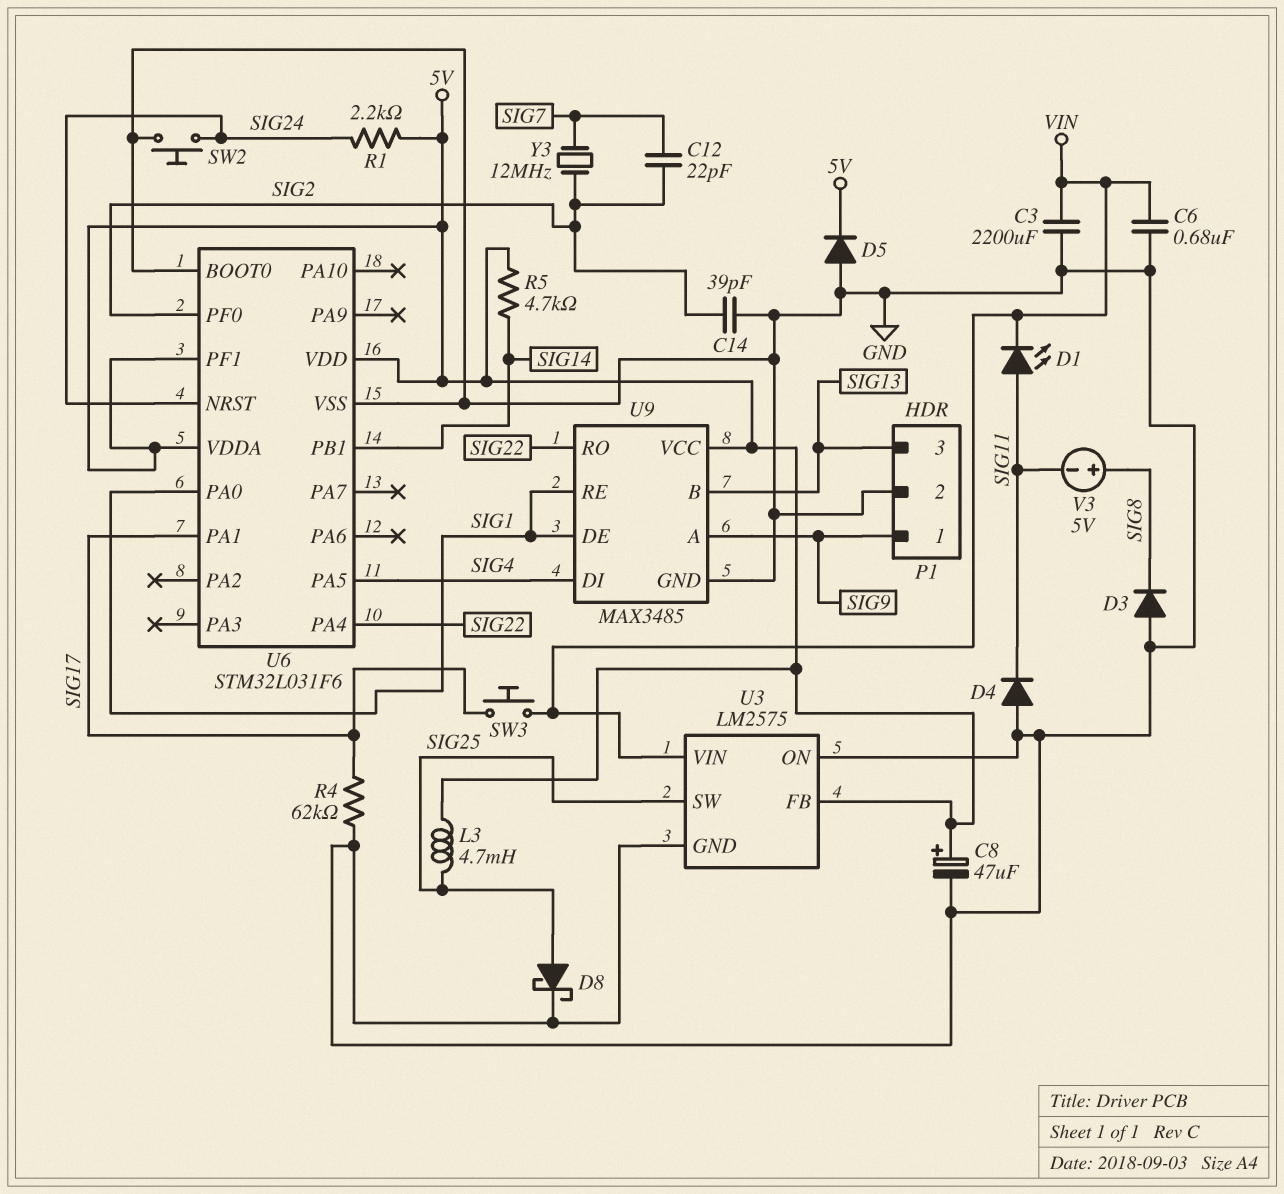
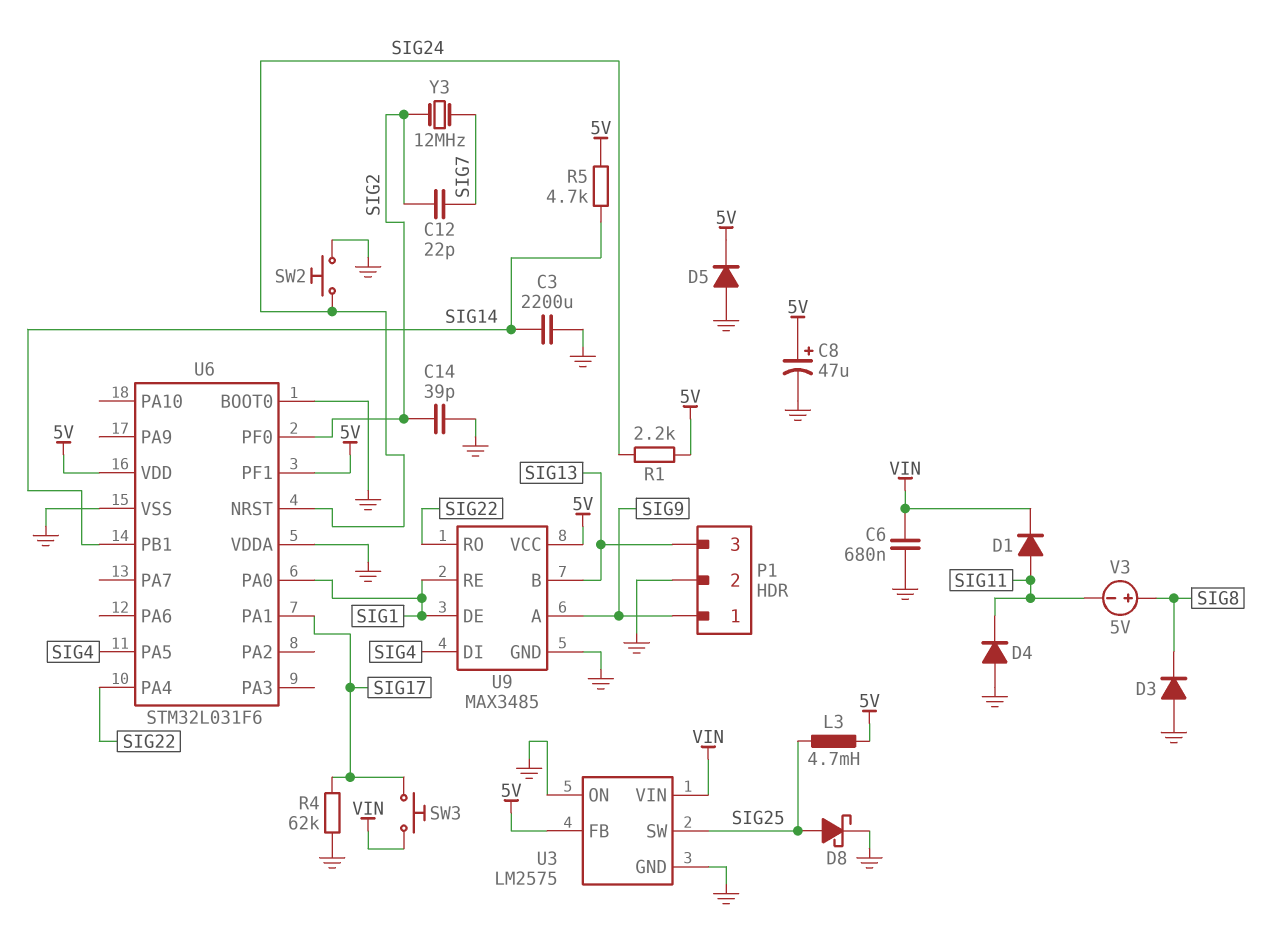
C3: 2200uF (GND, VIN) -> 2200uF (GND, SIG14)
D1: LED (A SIG11, K VIN) -> diode (A SIG11, K VIN)
U6 pin VDDA: 5V -> GND

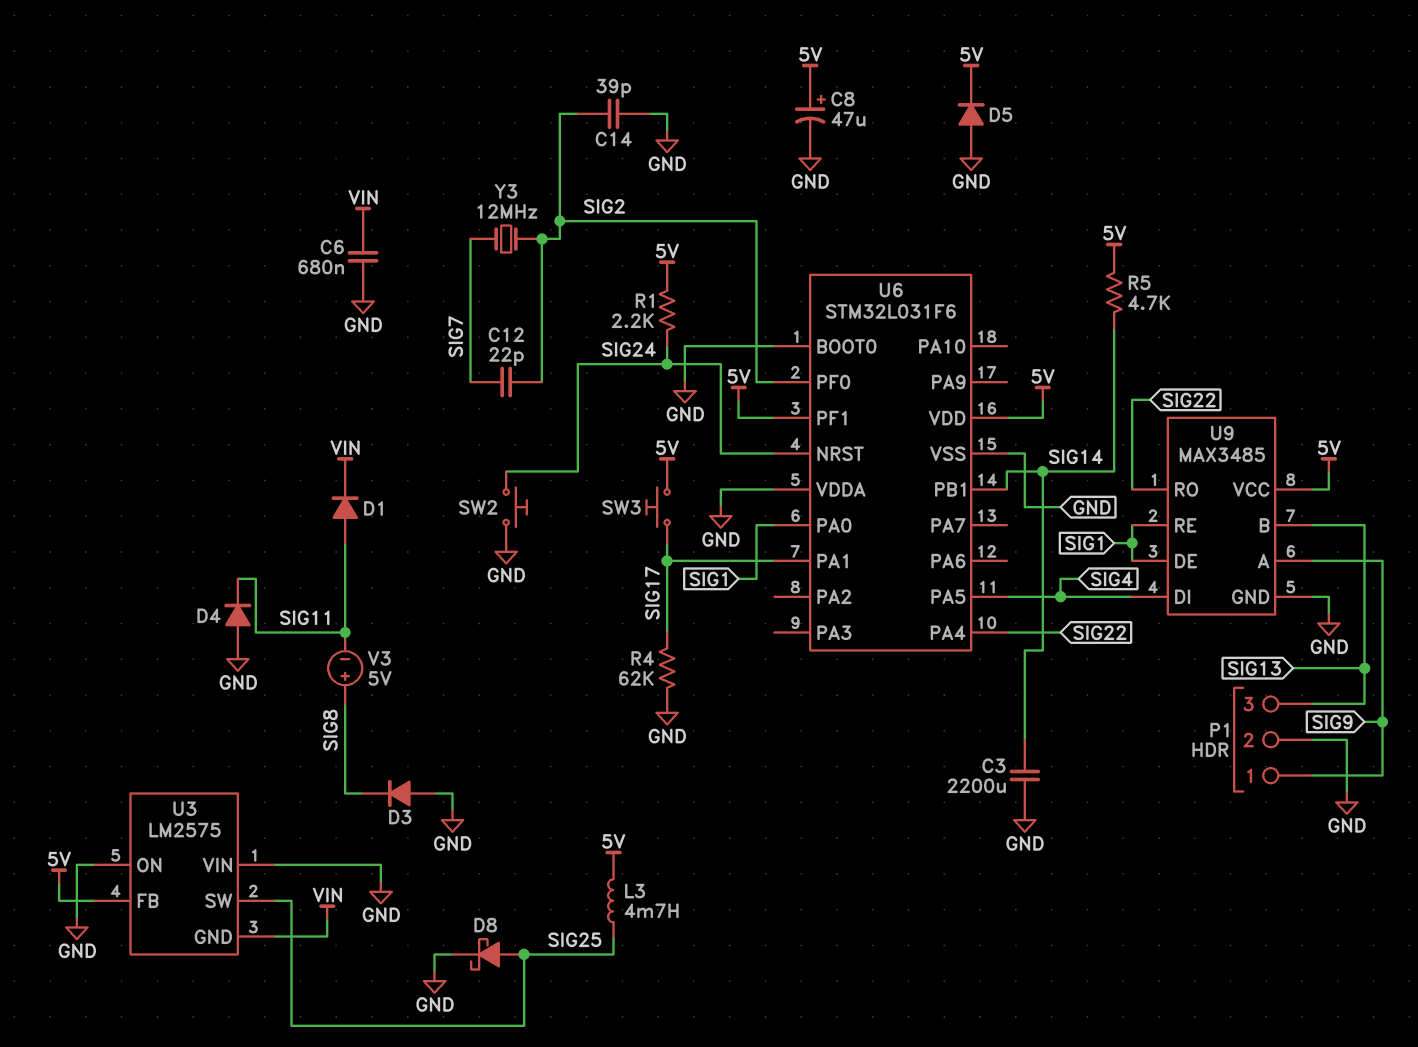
SW3: button (SIG17, VIN) -> button (5V, SIG17)
U3 pin GND: GND -> VIN
U3 pin VIN: VIN -> GND

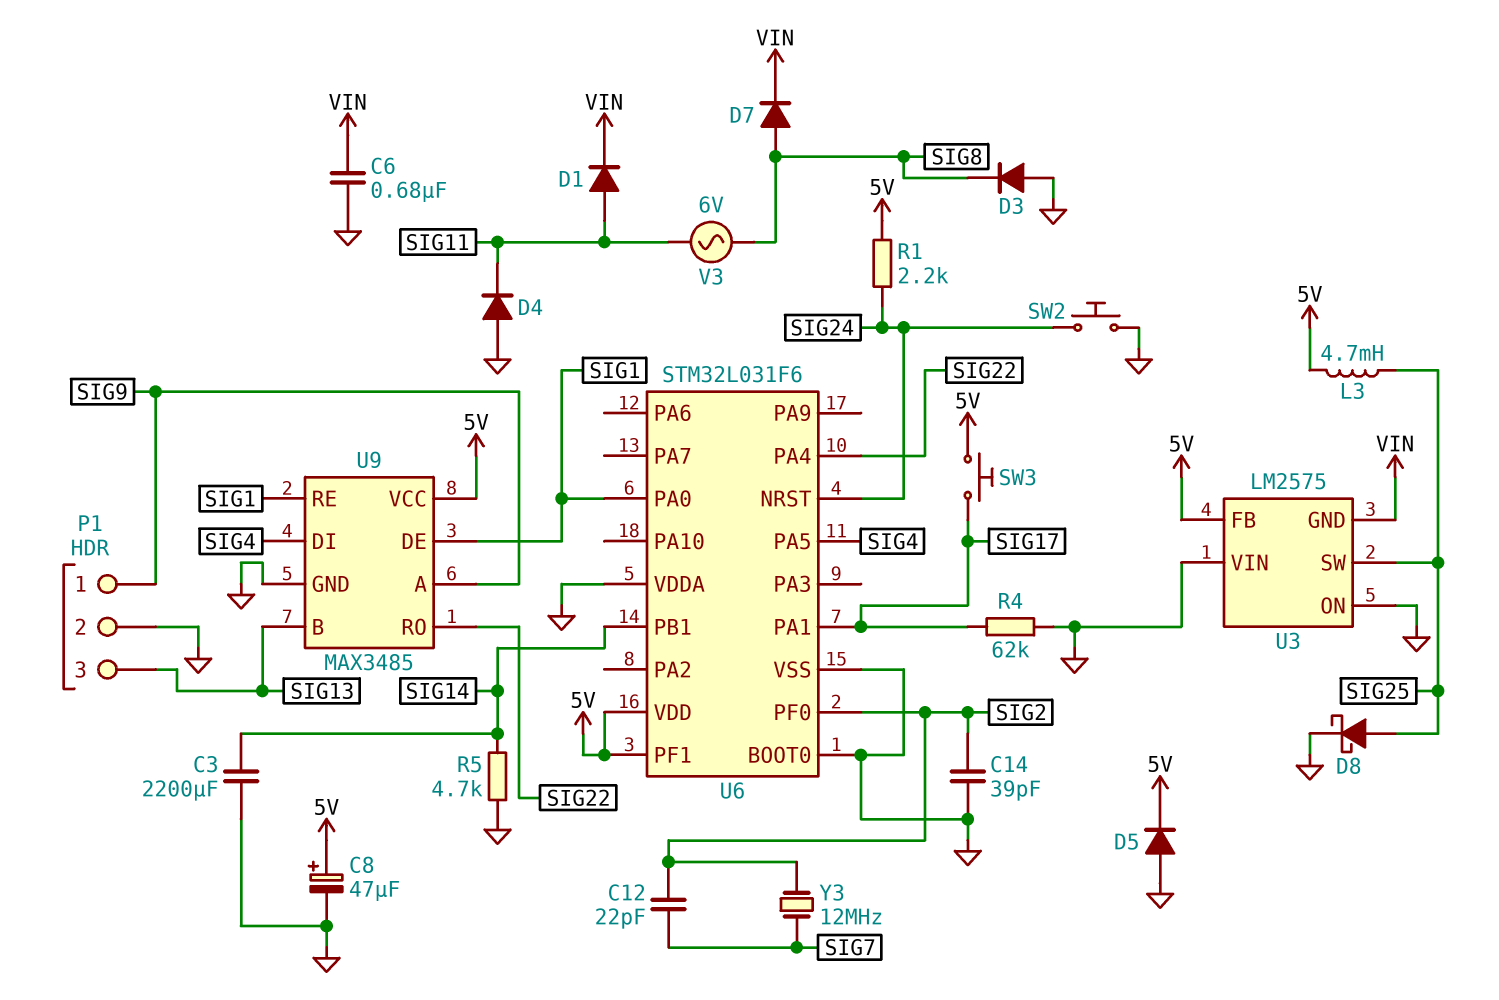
D7: none -> diode (A SIG8, K VIN)
R5: 4.7k (5V, SIG14) -> 4.7k (GND, SIG14)
V3: 5V (plus SIG8, minus SIG11) -> AC 6V (SIG8, SIG11)

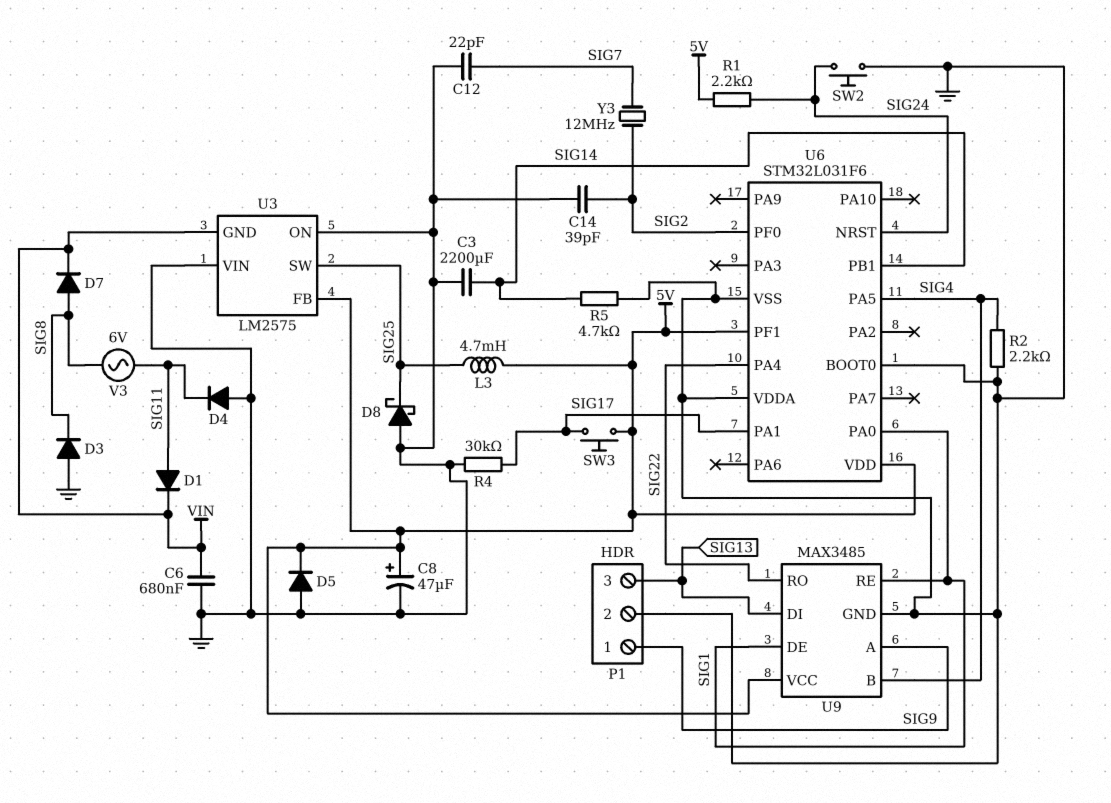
C12: 22pF (SIG2, SIG7) -> 22pF (GND, SIG7)
D8: schottky (A SIG25, K GND) -> schottky (A GND, K SIG25)
R2: none -> 2.2k (GND, SIG4)
R4: 62k (GND, SIG17) -> 30k (GND, SIG17)
U9 pin B: SIG13 -> SIG4
U9 pin DI: SIG4 -> SIG13

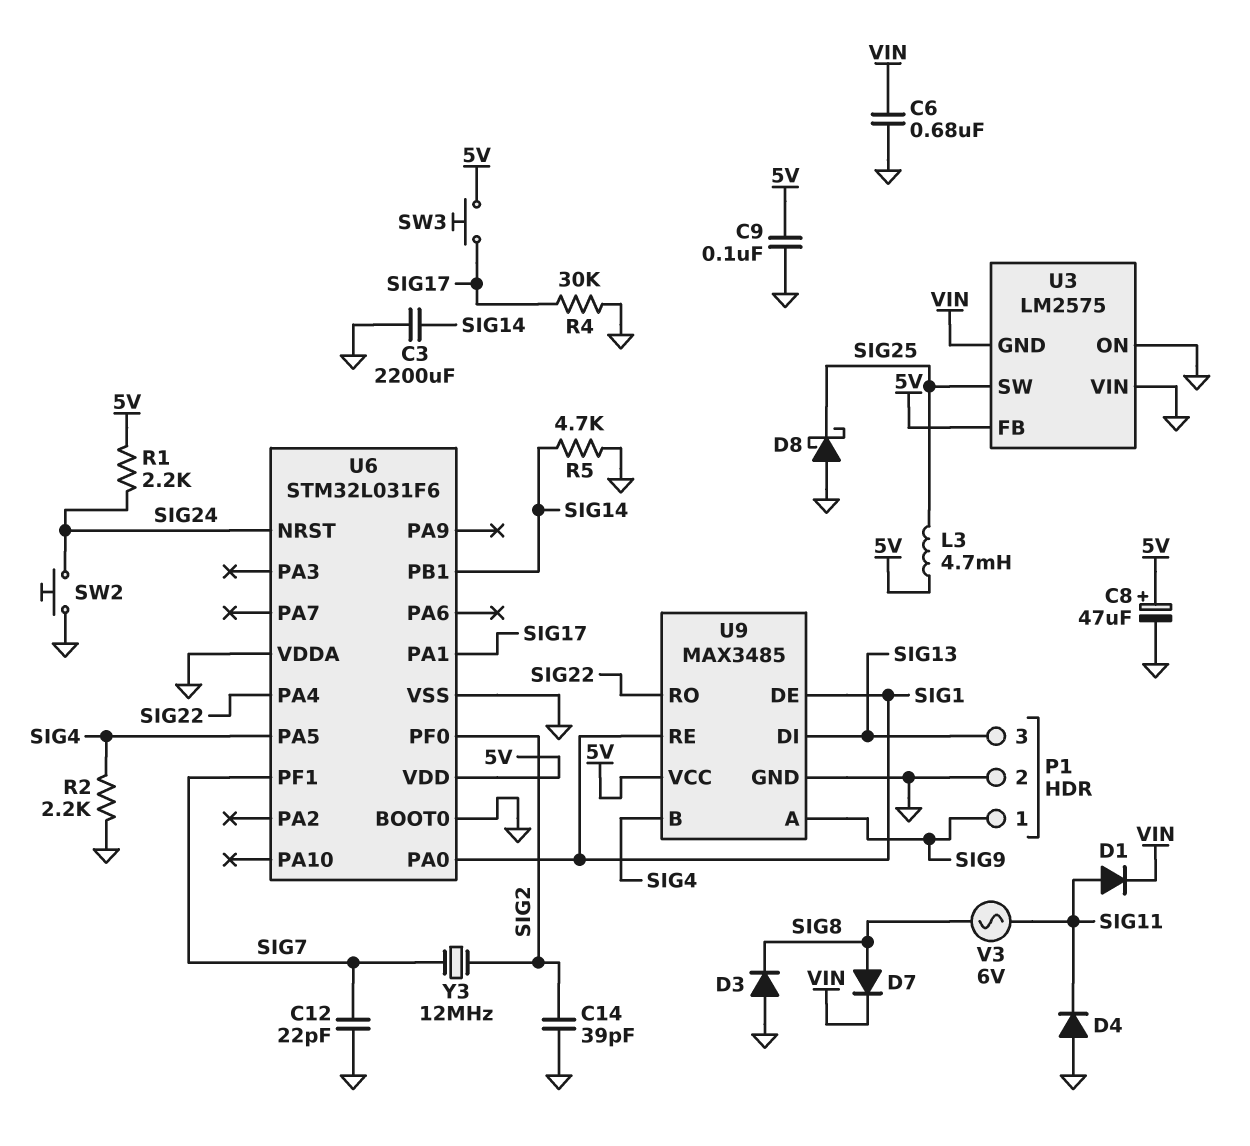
C9: none -> 100nF (5V, GND)
D5: diode (A GND, K 5V) -> none
U6 pin PF1: 5V -> SIG7

